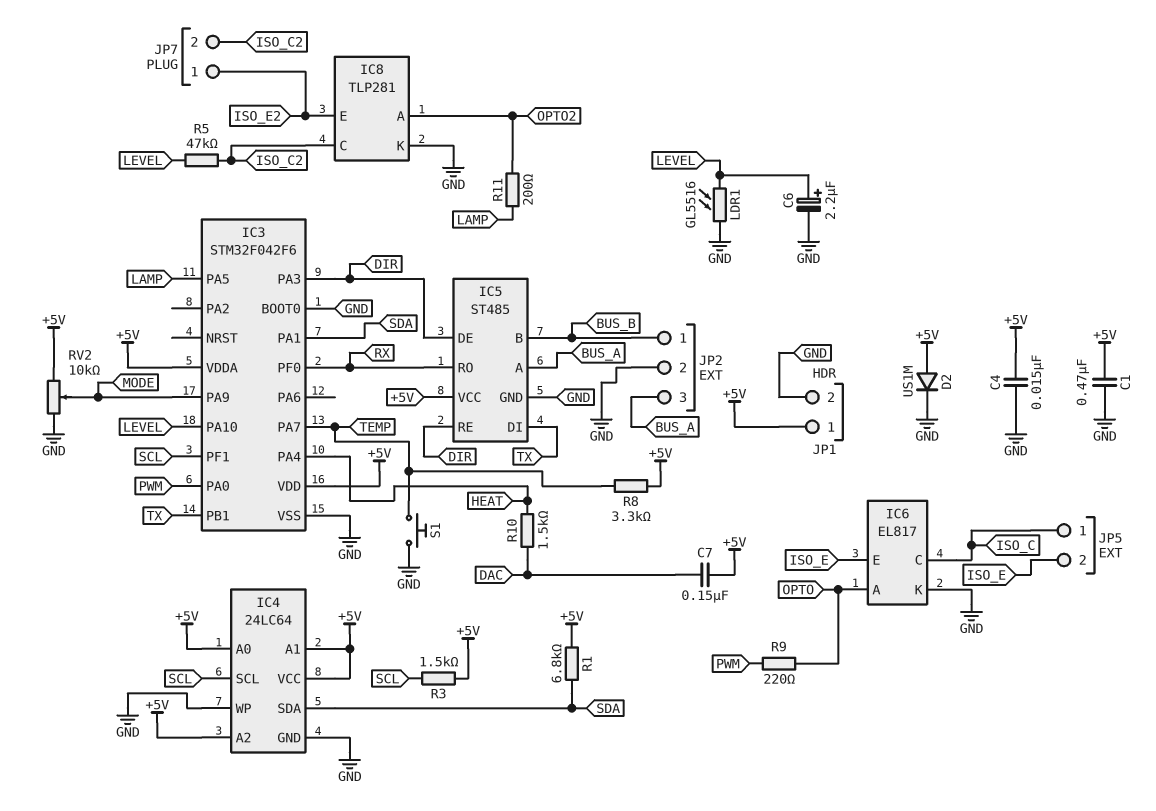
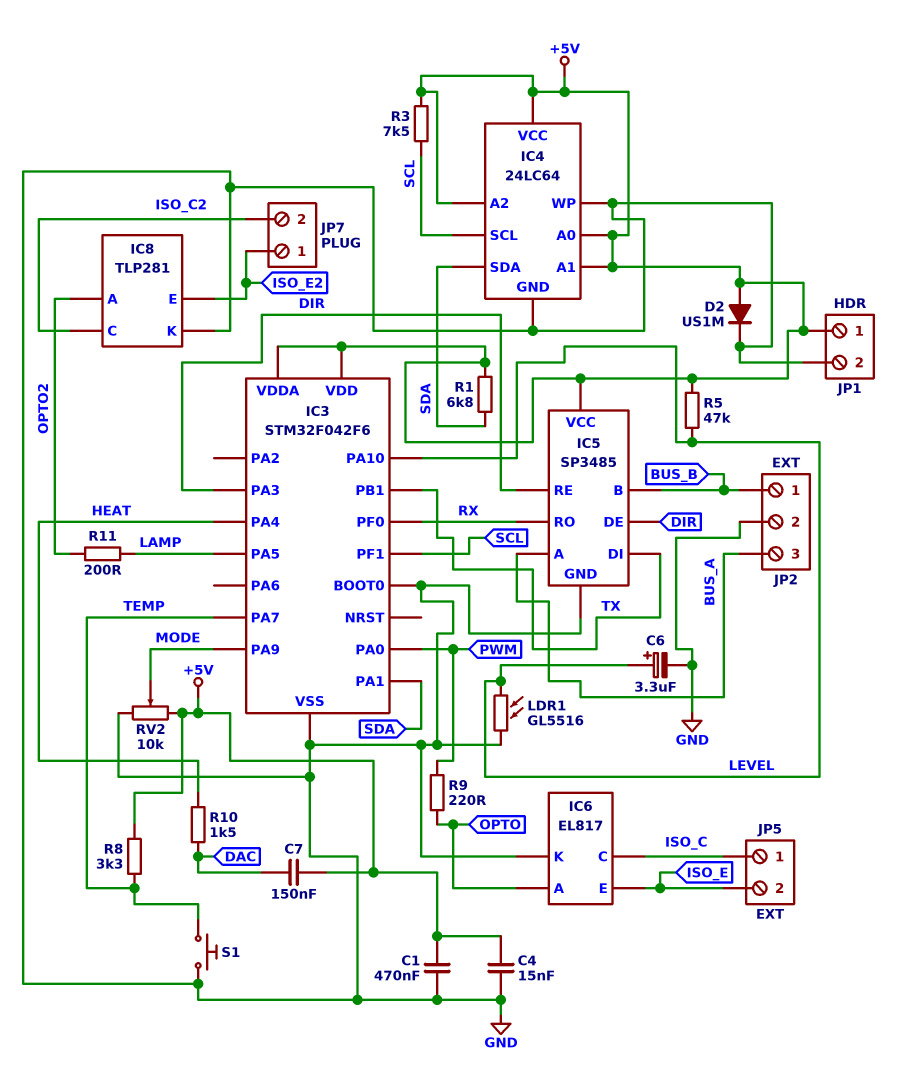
C6: 2.2uF (plus LEVEL, minus GND) -> 3.3uF (plus LEVEL, minus GND)
IC5: ST485 -> SP3485
R3: 1.5k (+5V, SCL) -> 7.5k (+5V, SCL)
R5: 47k (ISO_C2, LEVEL) -> 47k (+5V, LEVEL)

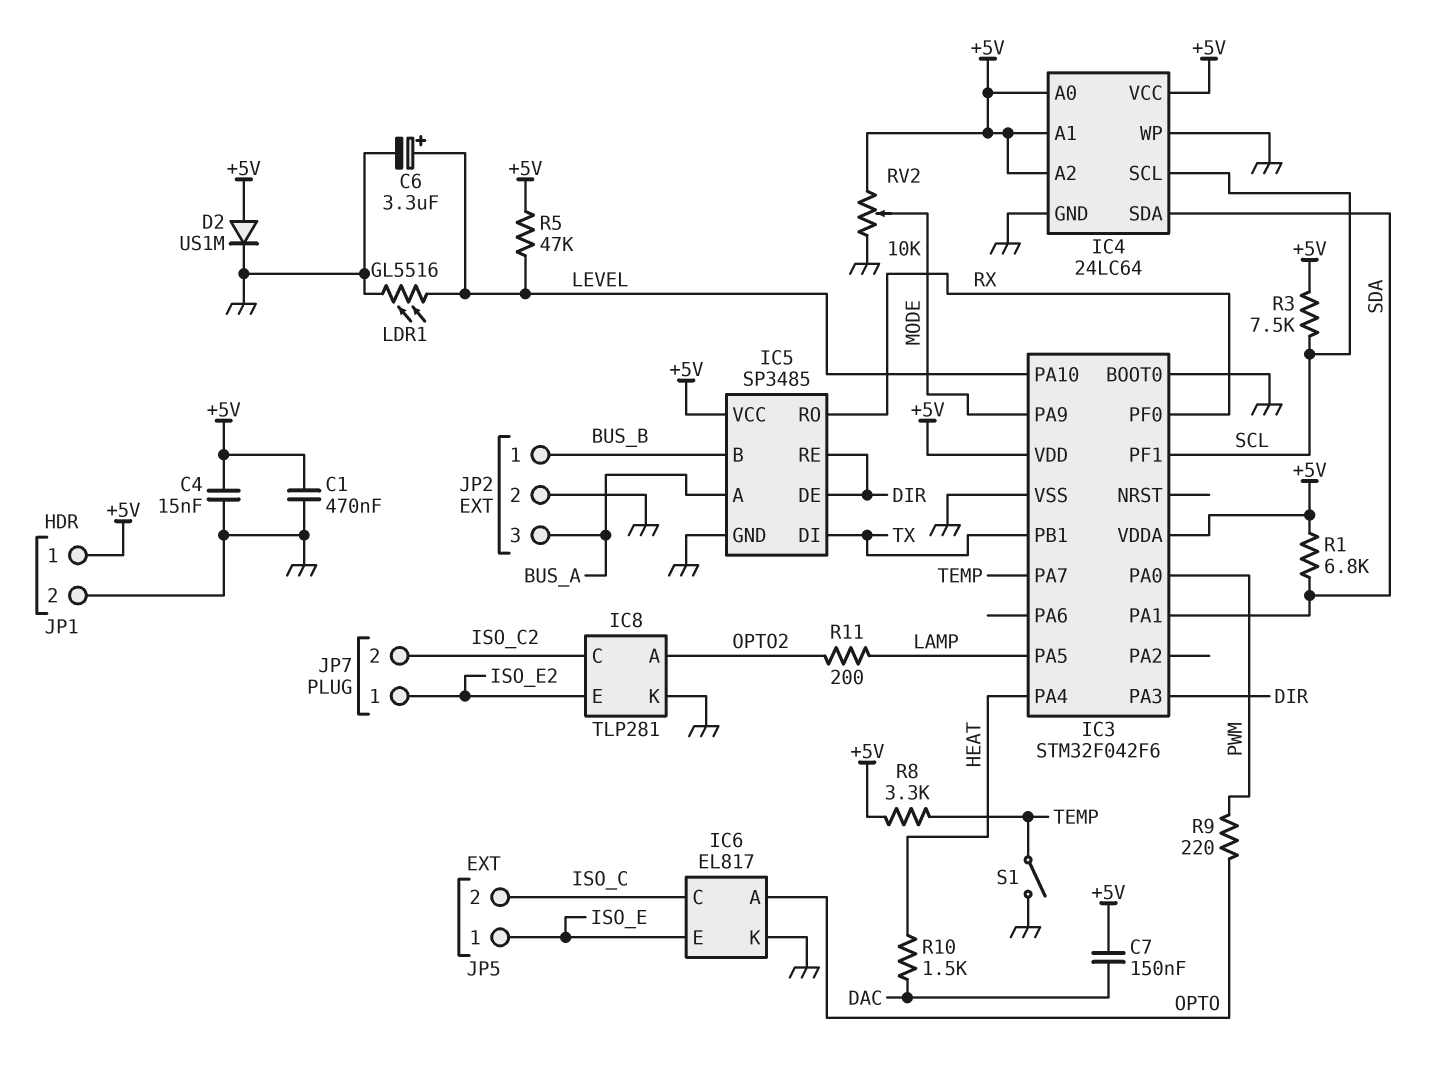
JP5 pin 1: ISO_C -> ISO_E
JP5 pin 2: ISO_E -> ISO_C
S1: button (GND, TEMP) -> switch (GND, TEMP)

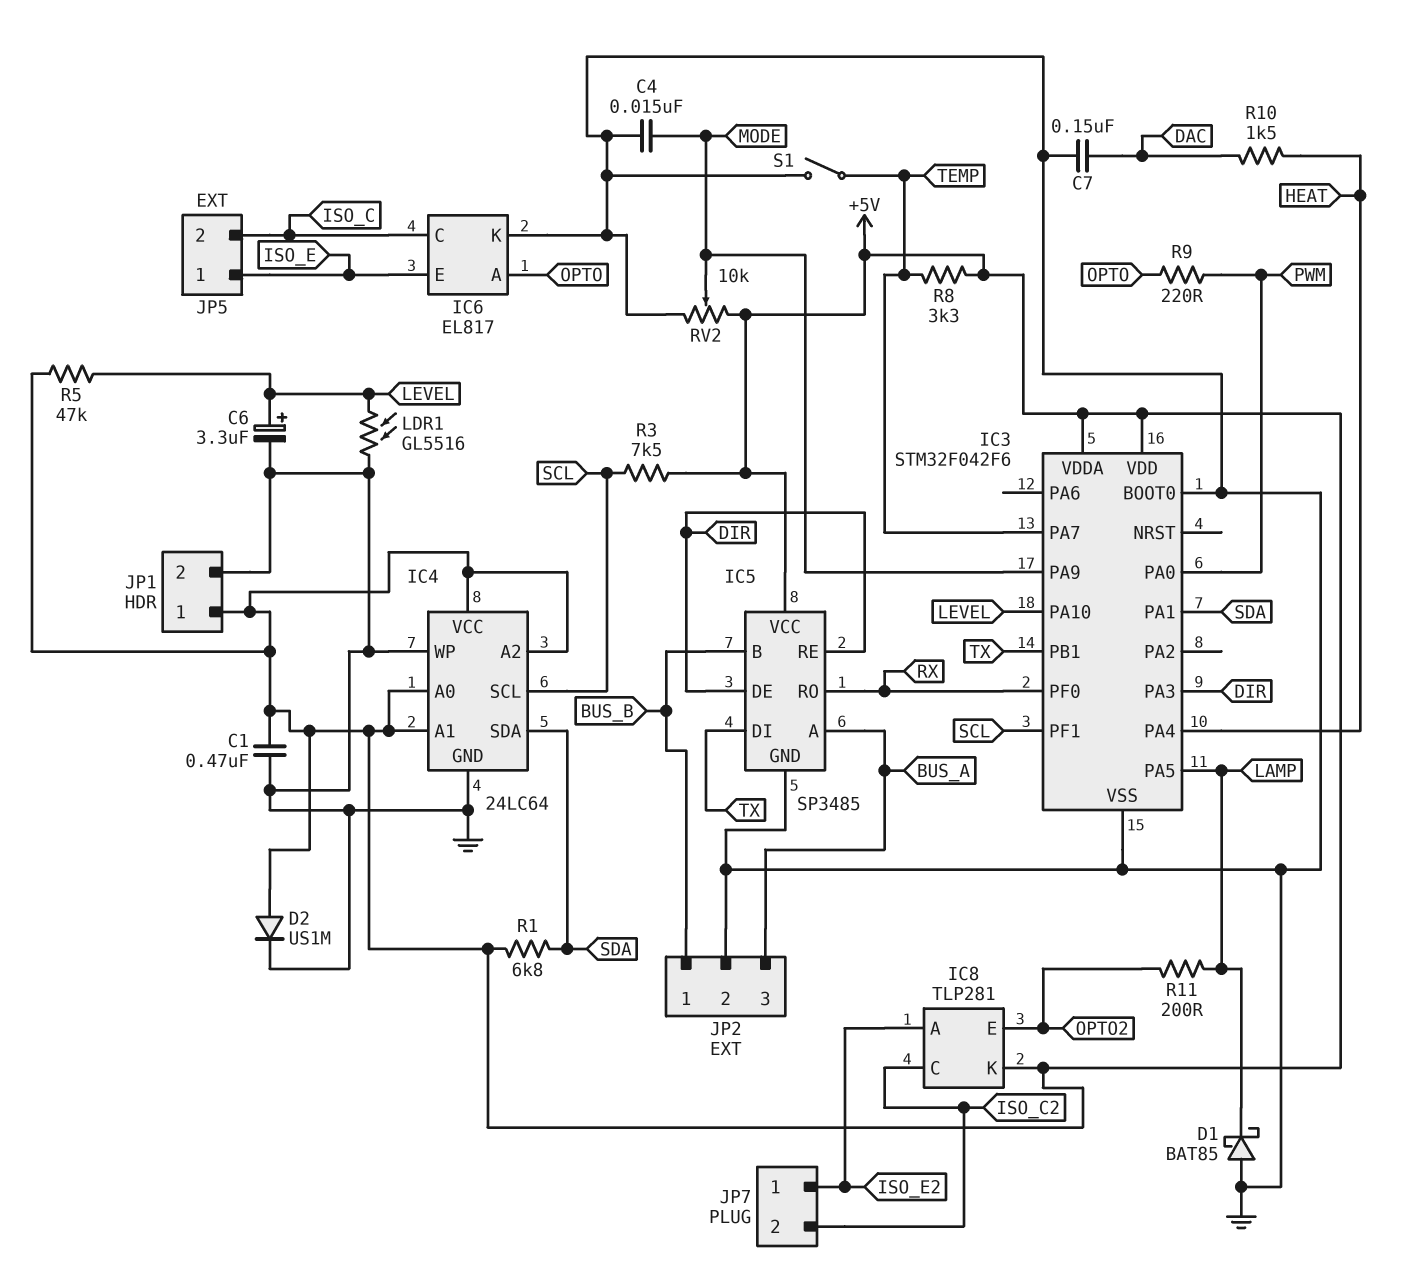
C4: 15nF (+5V, GND) -> 15nF (GND, MODE)
C7: 150nF (+5V, DAC) -> 150nF (DAC, GND)
D1: none -> schottky BAT85 (A GND, K LAMP)
IC8 pin A: OPTO2 -> ISO_E2
IC8 pin E: ISO_E2 -> OPTO2
IC8 pin K: GND -> +5V

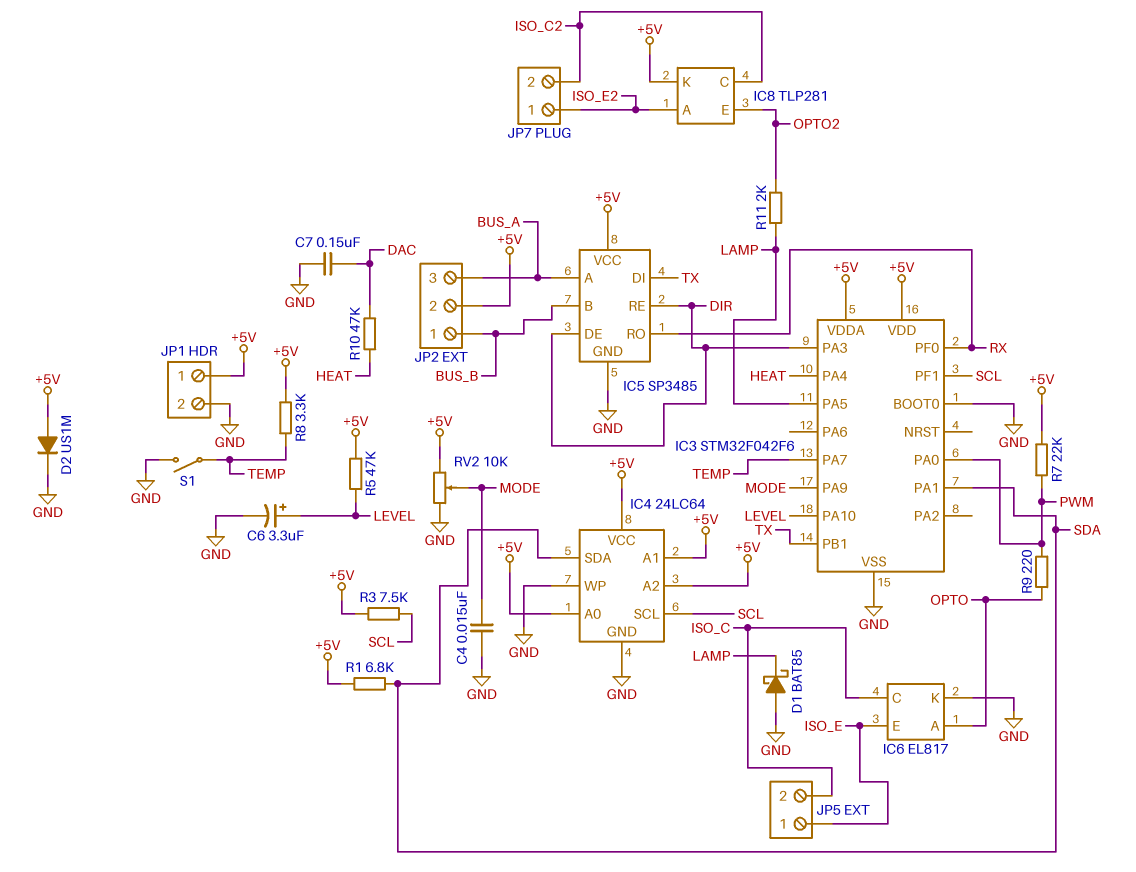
C1: 470nF (+5V, GND) -> none
JP2 pin 2: GND -> +5V
LDR1: GL5516 (GND, LEVEL) -> none
R7: none -> 22k (+5V, PWM)
R10: 1.5k (DAC, HEAT) -> 47k (DAC, HEAT)
R11: 200 (LAMP, OPTO2) -> 2k (LAMP, OPTO2)

